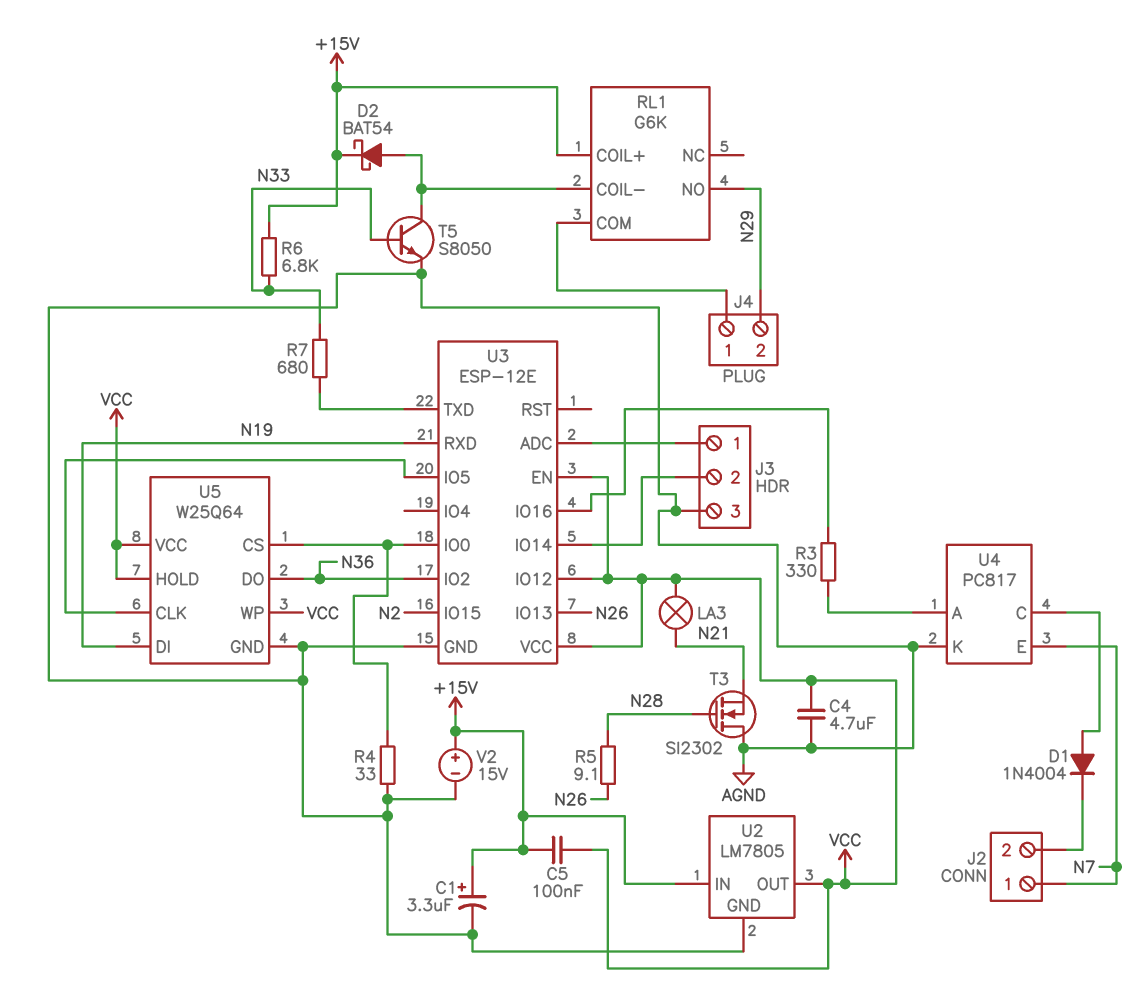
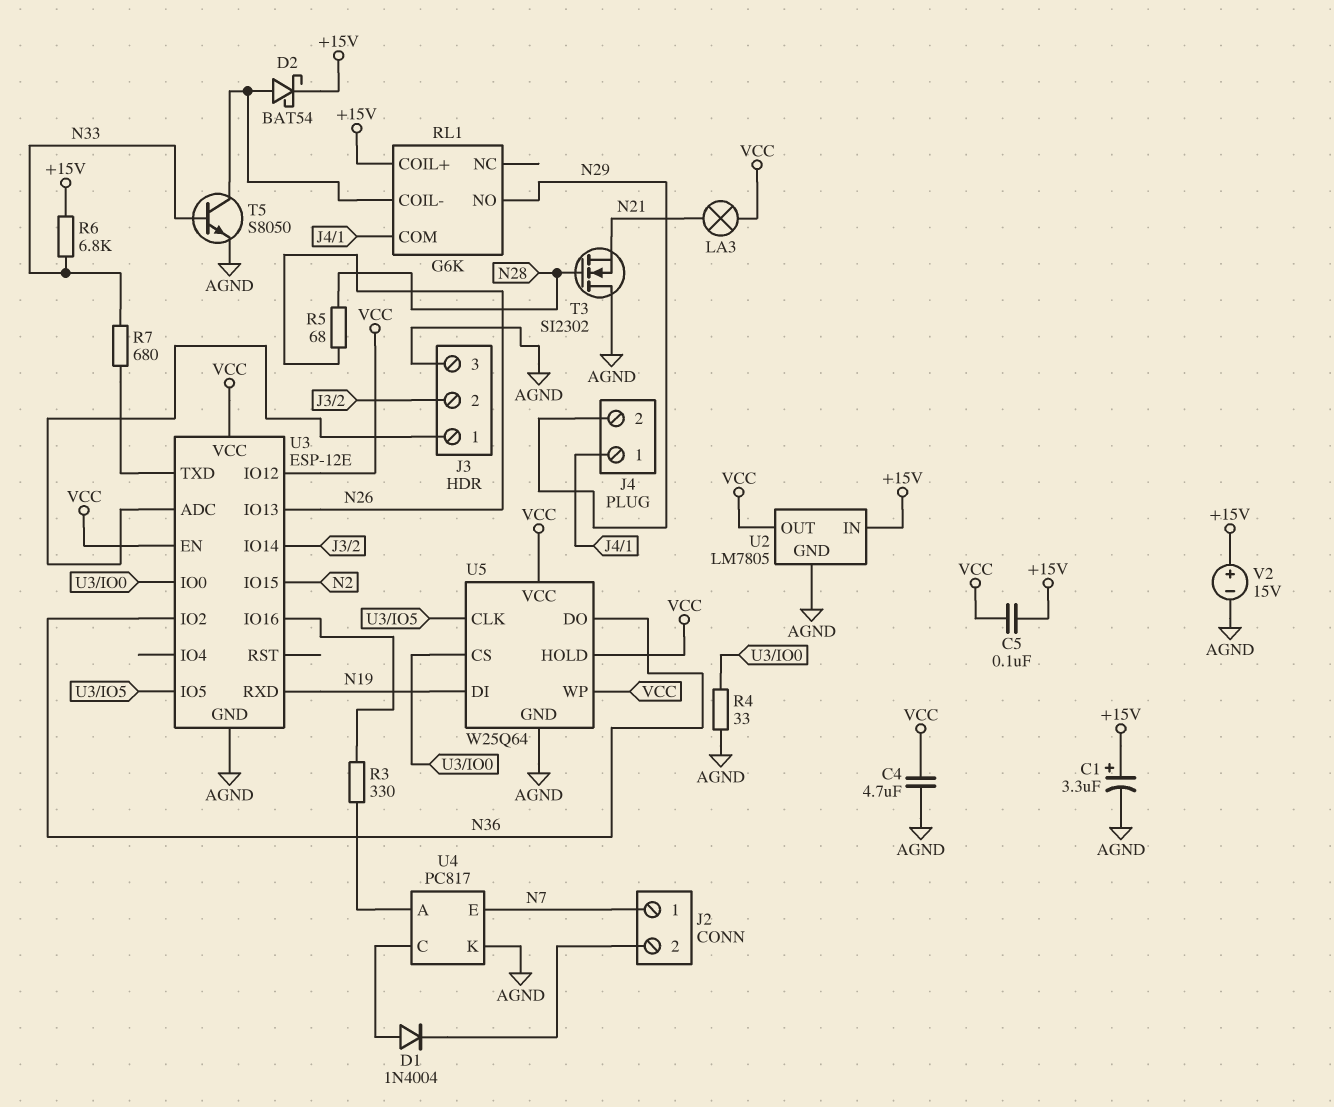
R5: 9.1 (N26, N28) -> 68 (N26, N28)

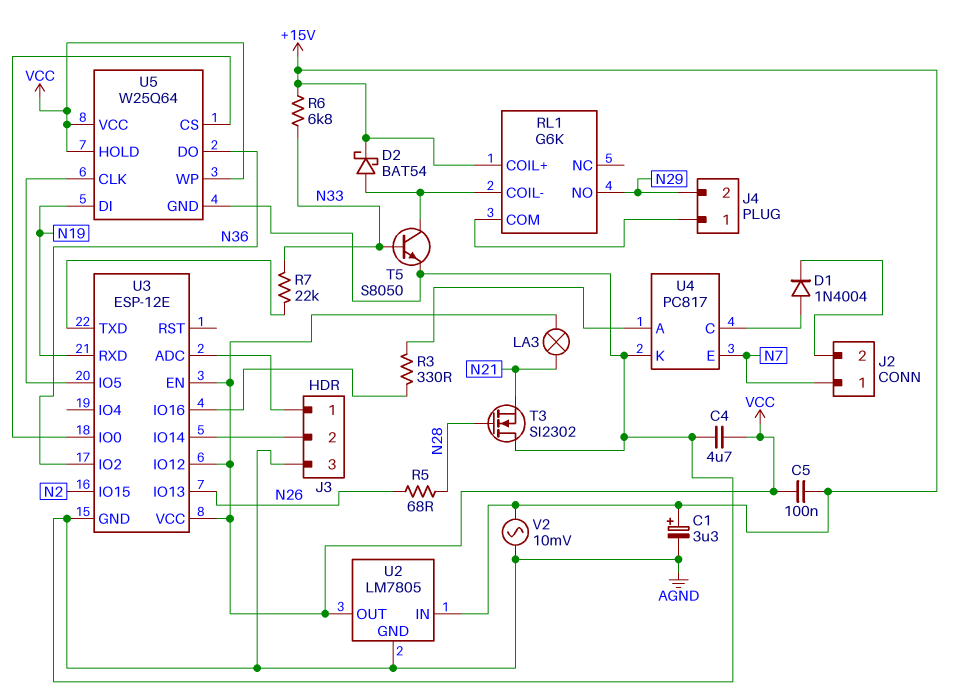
R4: 33 (AGND, U3/IO0) -> none
R7: 680 (N33, U3/TXD) -> 22k (N33, U3/TXD)
V2: 15V (plus +15V, minus AGND) -> AC 10mV (+15V, AGND)

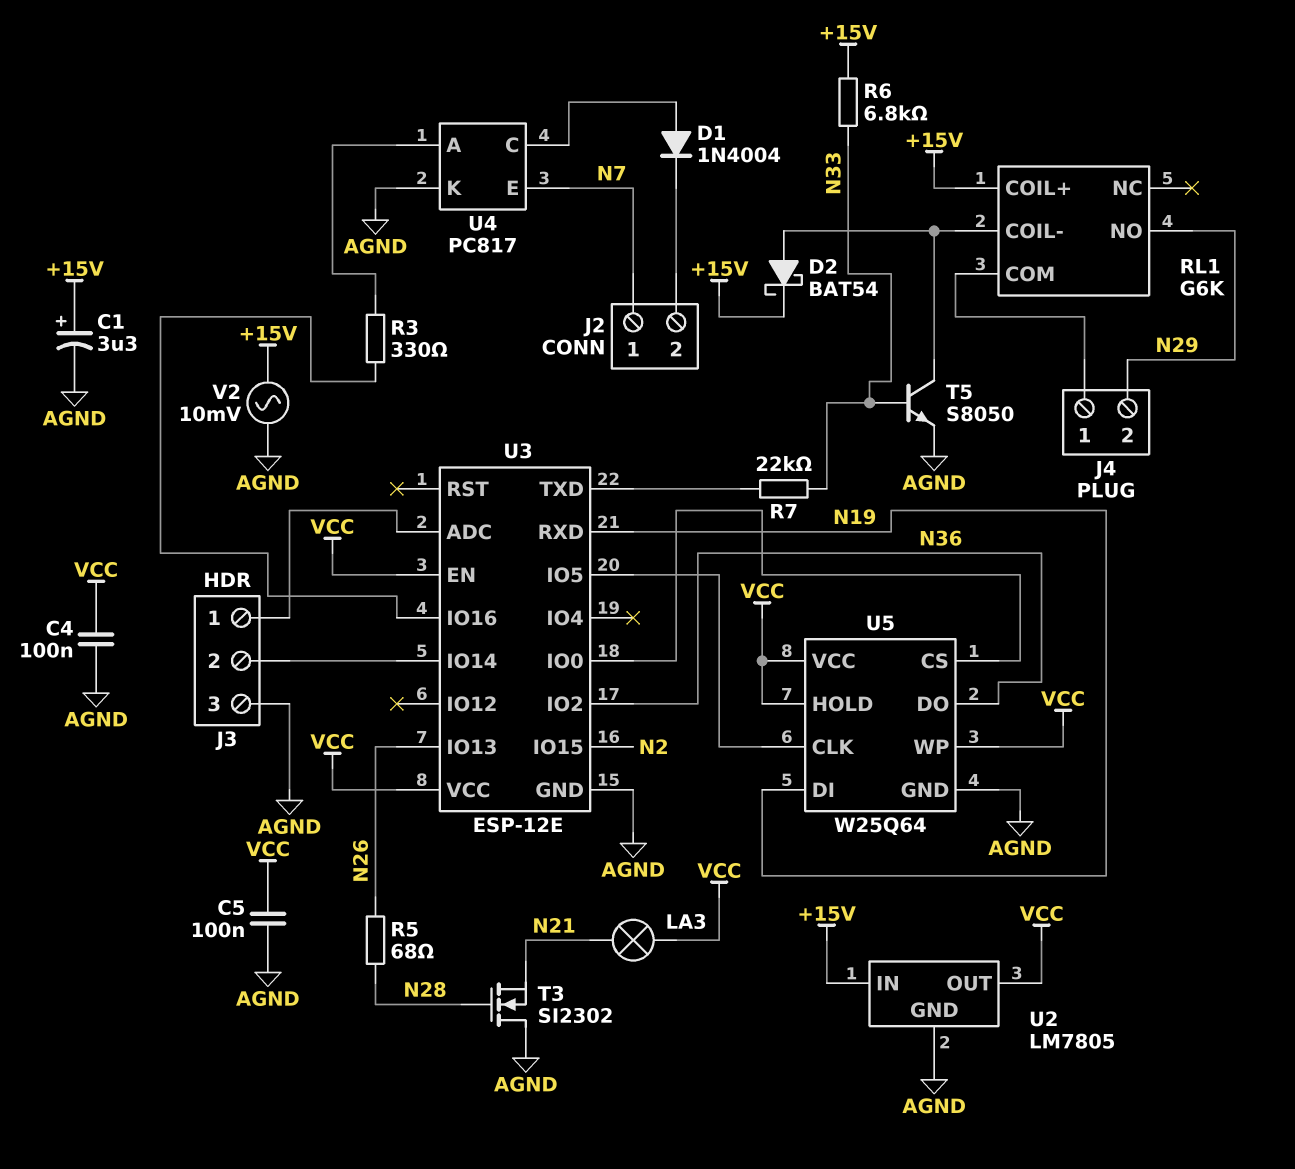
C4: 4.7uF (AGND, VCC) -> 100nF (AGND, VCC)
C5: 100nF (+15V, VCC) -> 100nF (AGND, VCC)
U3 pin IO12: VCC -> none

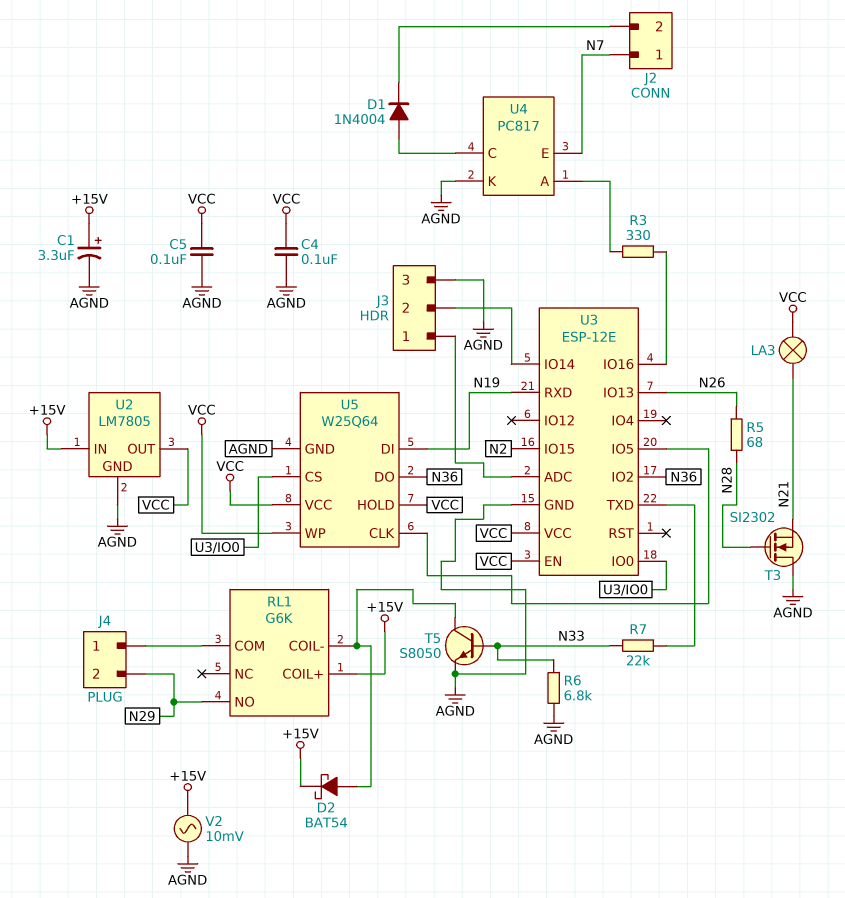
R6: 6.8k (+15V, N33) -> 6.8k (AGND, N33)

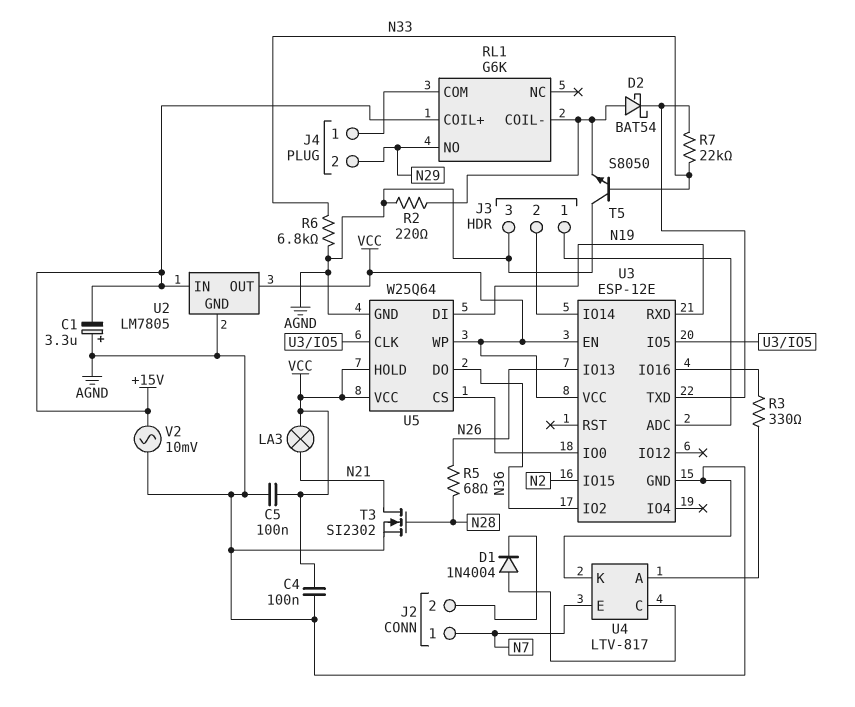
C1: 3.3uF (plus +15V, minus AGND) -> 3.3uF (plus AGND, minus +15V)
D2: schottky BAT54 (A RL1/COIL-, K +15V) -> schottky BAT54 (A RL1/COIL-, K U3/TXD)
R2: none -> 220 (AGND, RL1/COIL-)
T3: NMOS SI2302 (G N28, D AGND, S N21) -> NMOS SI2302 (G N28, D N21, S AGND)
T5: NPN S8050 (B N33, C RL1/COIL-, E AGND) -> NPN S8050 (B N33, C AGND, E RL1/COIL-)
U4: PC817 -> LTV-817

